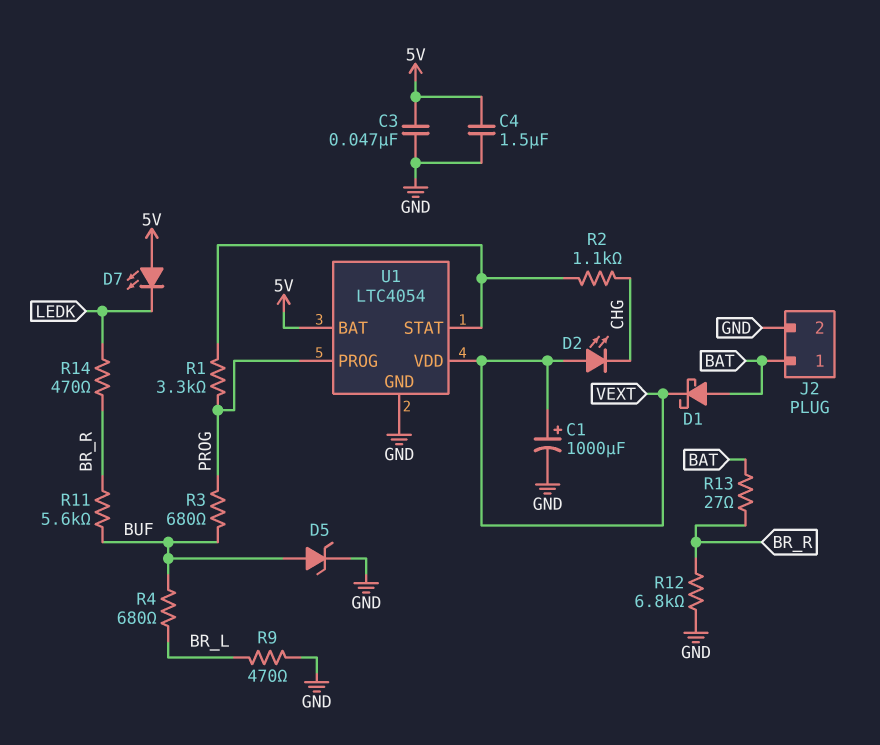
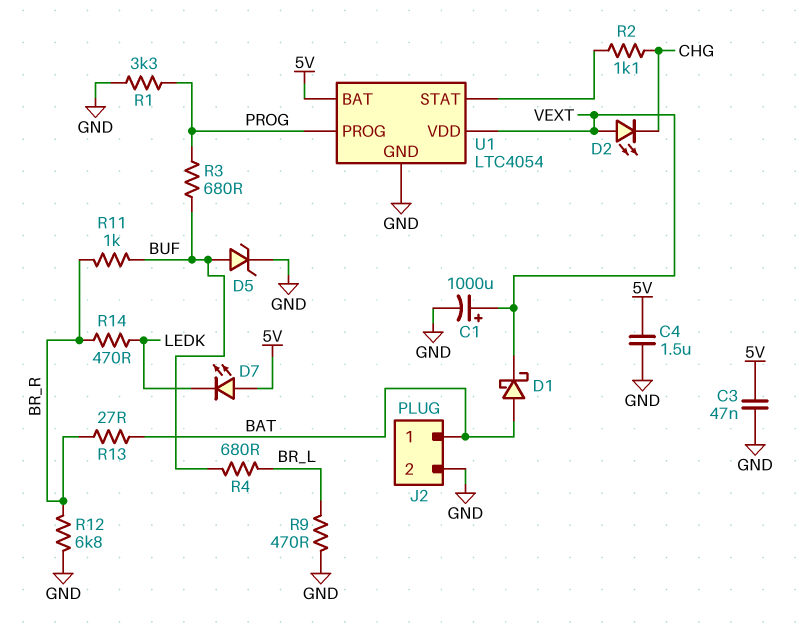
R1: 3.3k (PROG, U1/STAT) -> 3.3k (GND, PROG)
R11: 5.6k (BR_R, BUF) -> 1k (BR_R, BUF)

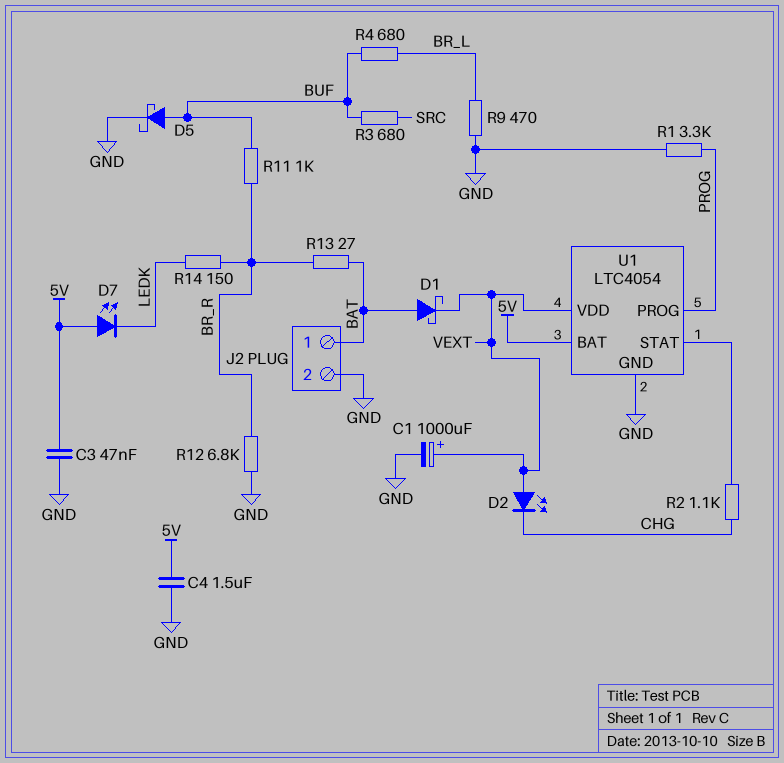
D5: zener (A BUF, K GND) -> schottky (A BUF, K GND)
R3: 680 (BUF, PROG) -> 680 (BUF, SRC)
R14: 470 (BR_R, LEDK) -> 150 (BR_R, LEDK)

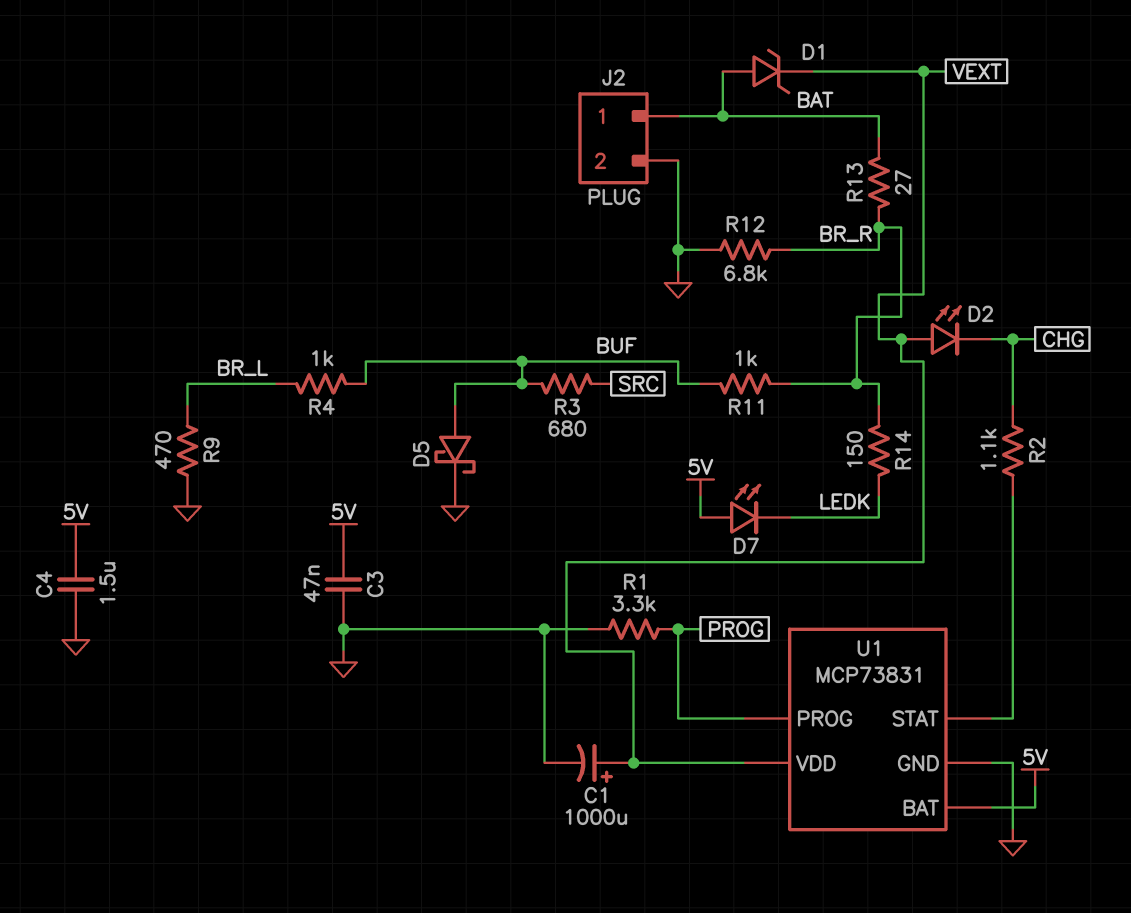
D1: schottky (A BAT, K VEXT) -> zener (A BAT, K VEXT)
R4: 680 (BR_L, BUF) -> 1k (BR_L, BUF)
U1: LTC4054 -> MCP73831

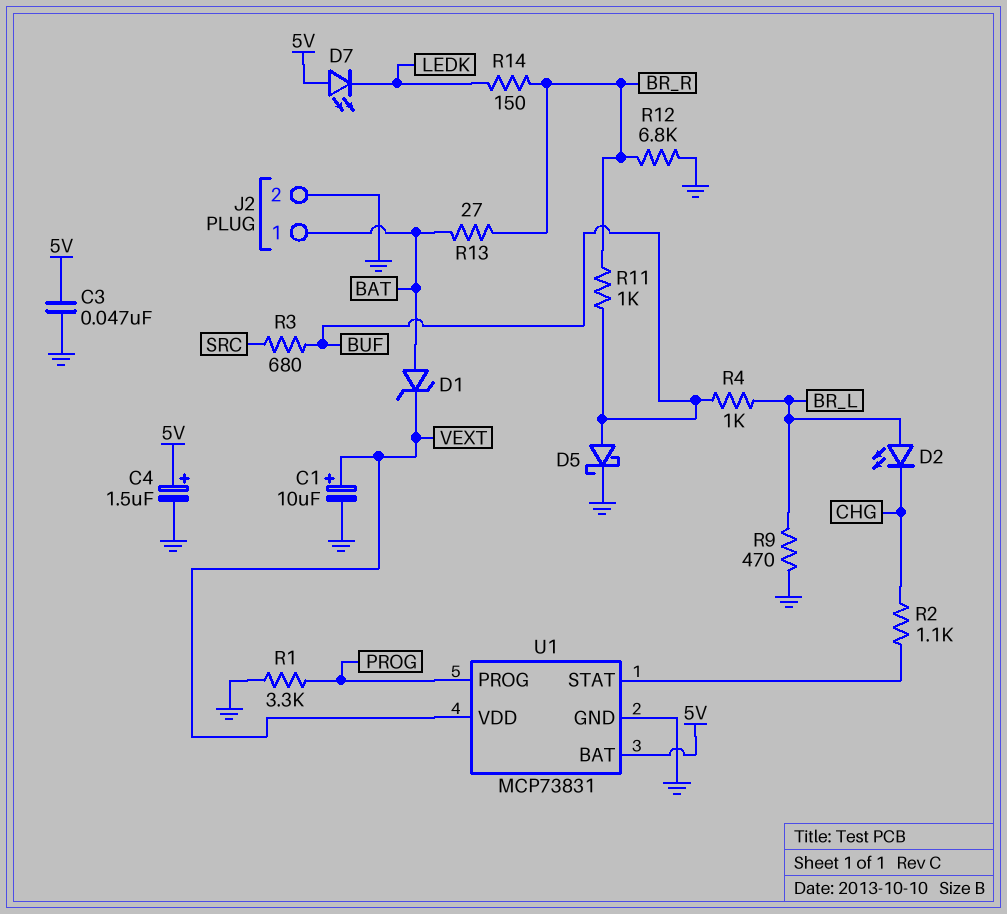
C1: 1000uF (plus VEXT, minus GND) -> 10uF (plus VEXT, minus GND)
C4: 1.5uF (5V, GND) -> 1.5uF (plus 5V, minus GND)
D2: LED (A VEXT, K CHG) -> LED (A BR_L, K CHG)

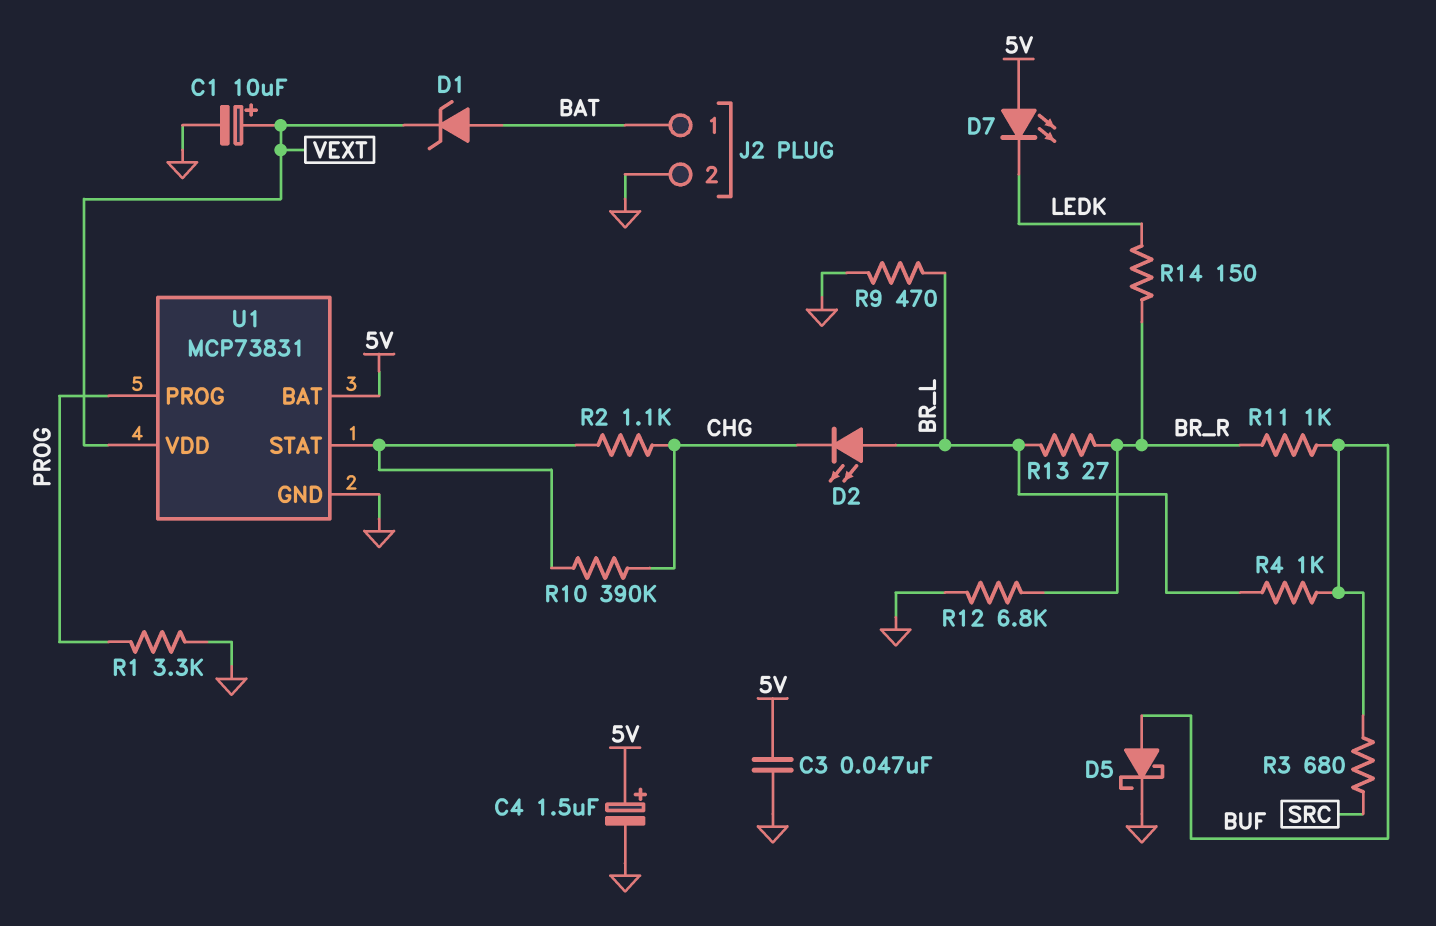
R10: none -> 390k (CHG, U1/STAT)
R13: 27 (BAT, BR_R) -> 27 (BR_L, BR_R)

